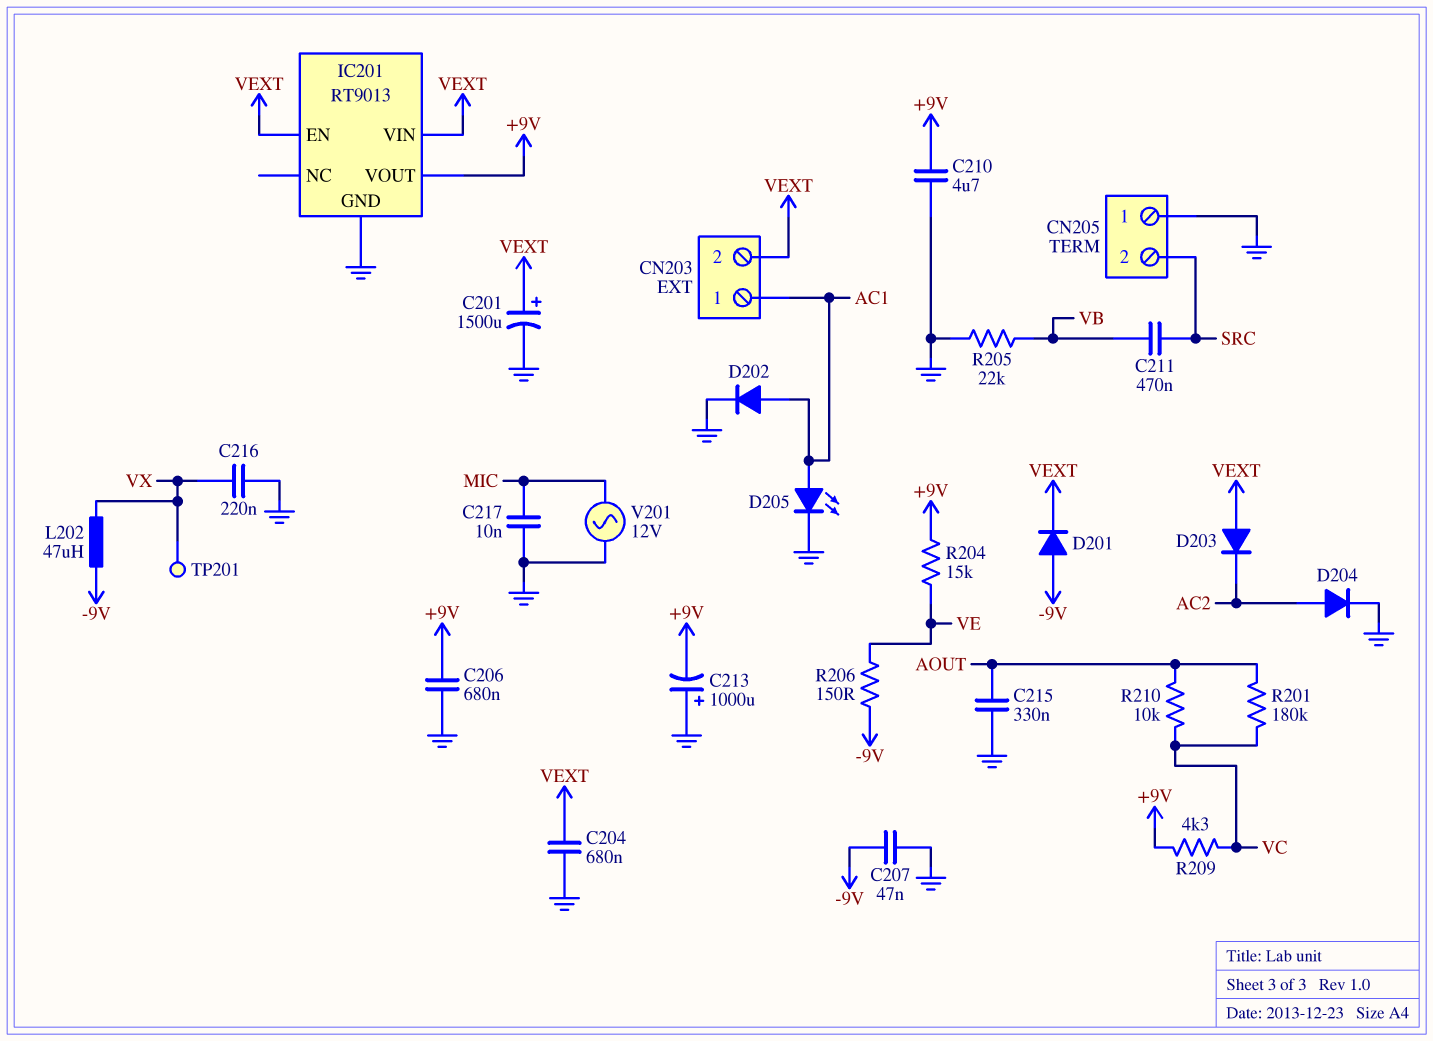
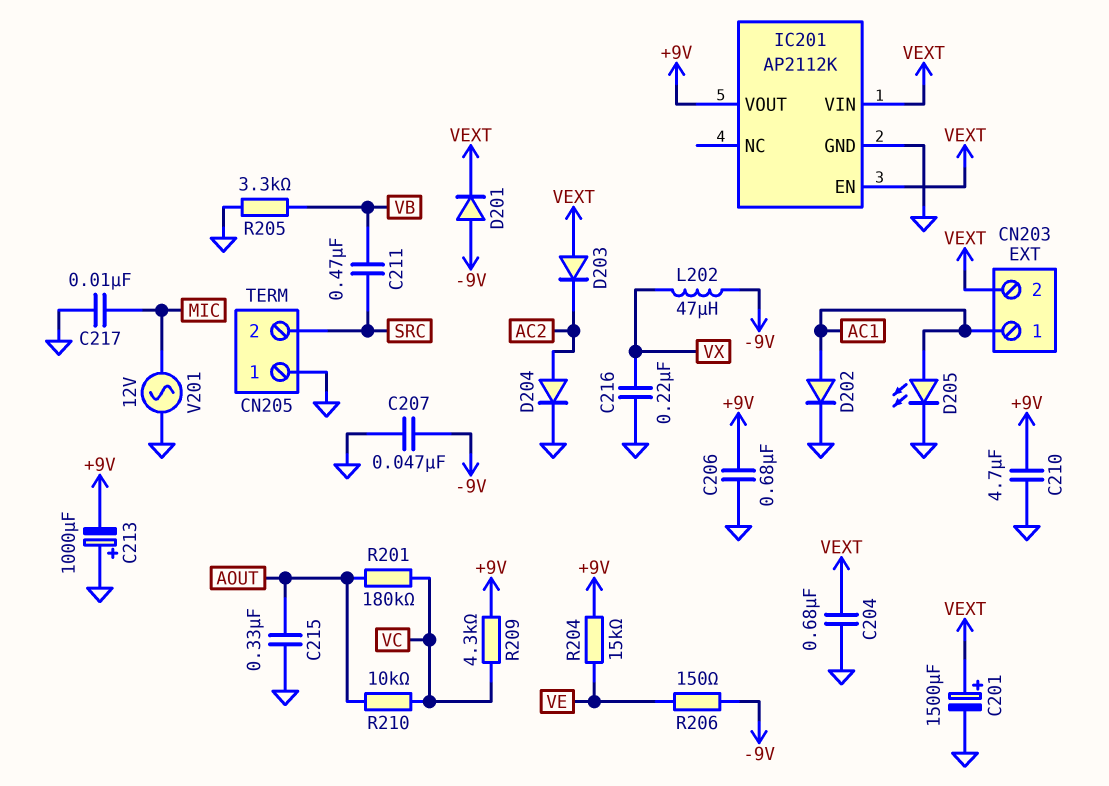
IC201: RT9013 -> AP2112K
R205: 22k (GND, VB) -> 3.3k (GND, VB)
TP201: test point (VX) -> none

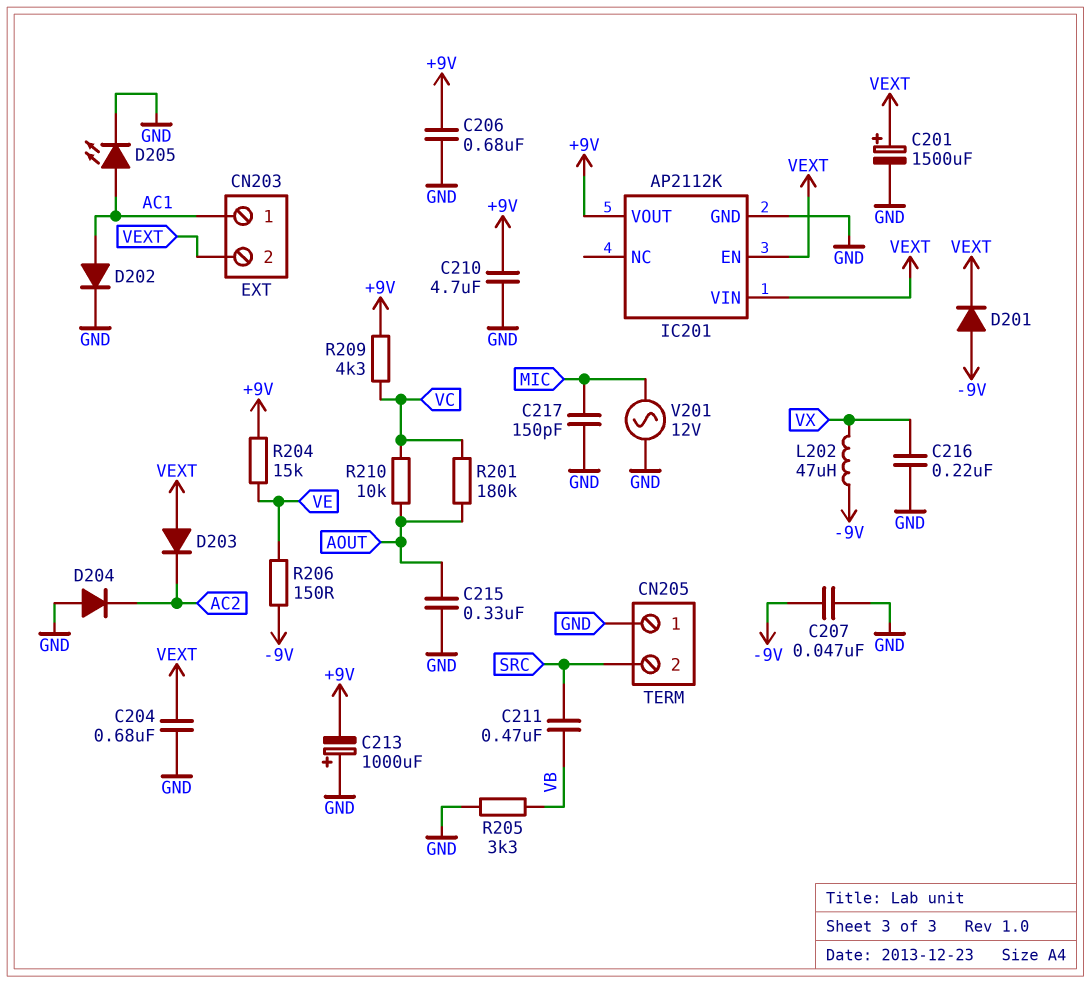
C217: 10nF (GND, MIC) -> 150pF (GND, MIC)
D204: diode (A AC2, K GND) -> diode (A GND, K AC2)

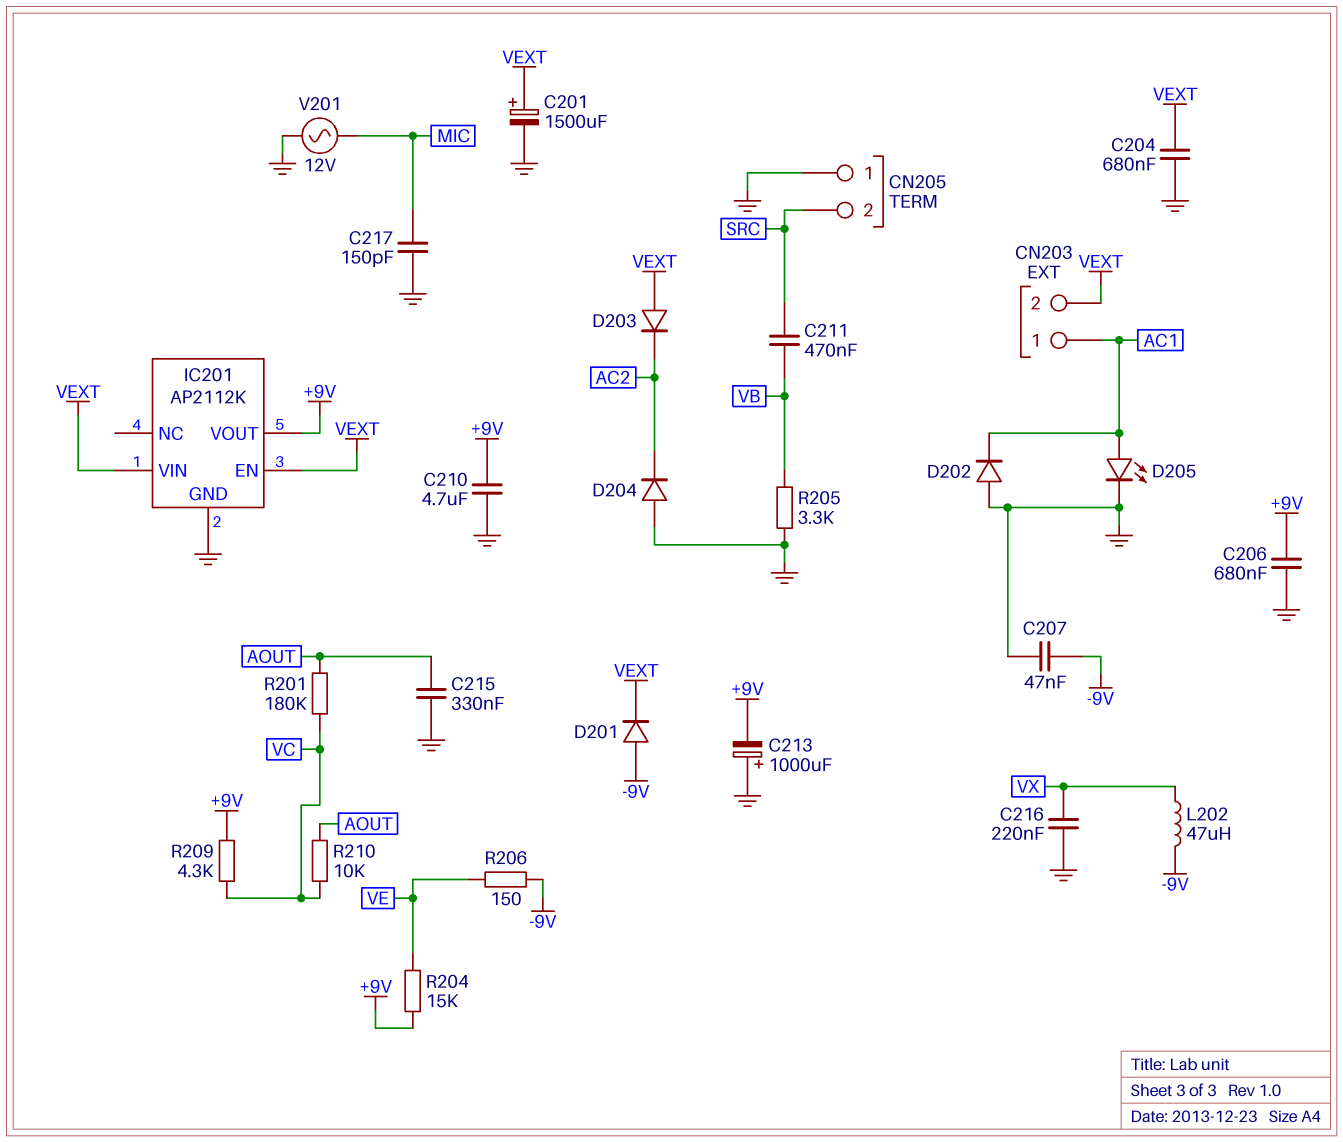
D202: diode (A AC1, K GND) -> diode (A GND, K AC1)

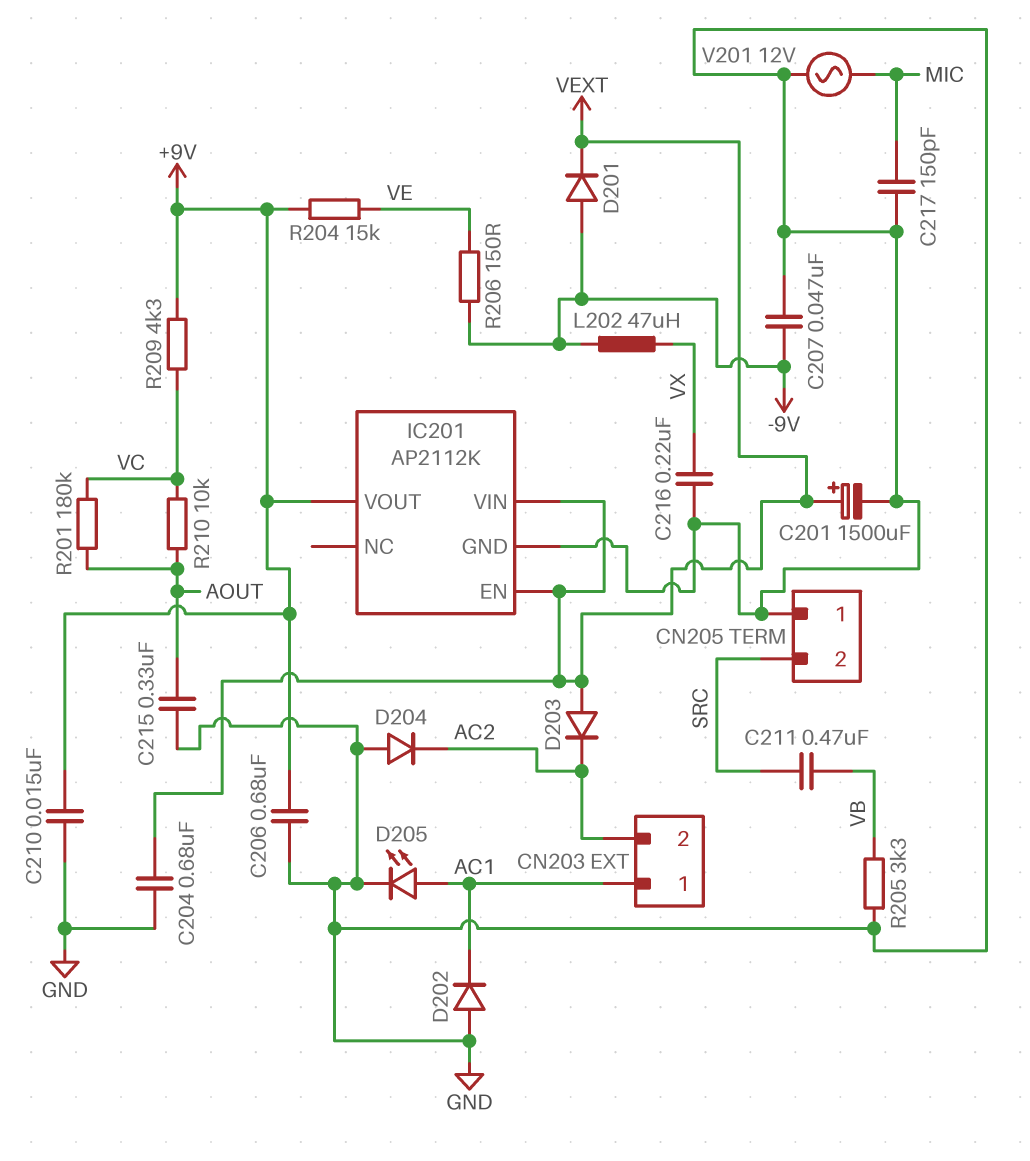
C210: 4.7uF (+9V, GND) -> 15nF (+9V, GND)
C213: 1000uF (plus GND, minus +9V) -> none
CN203 pin 2: VEXT -> AC2

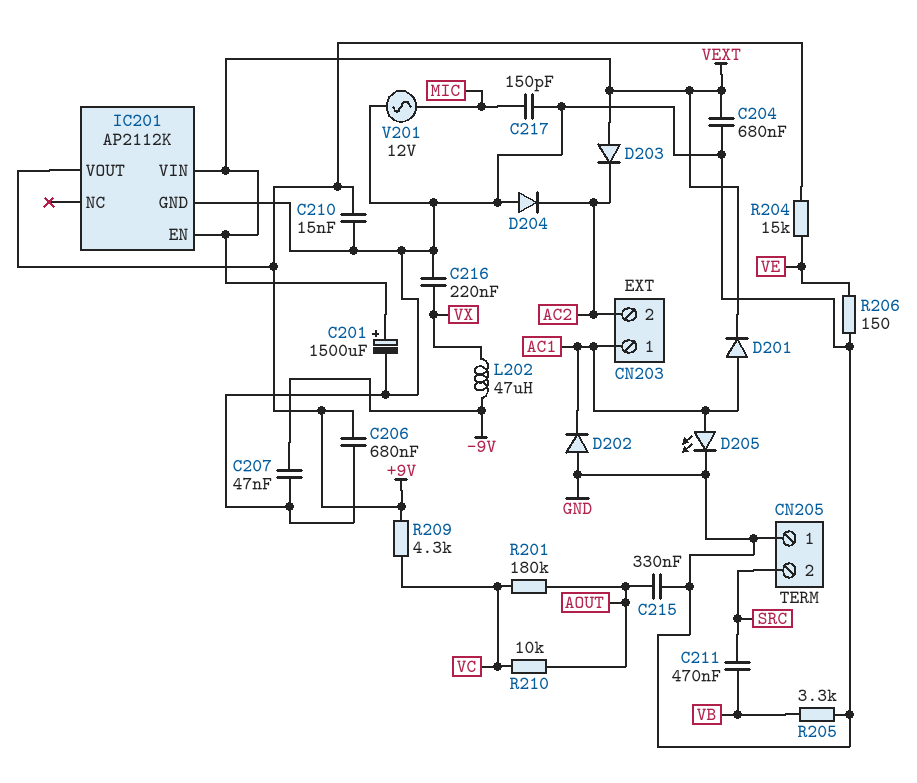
D201: diode (A -9V, K VEXT) -> diode (A AC1, K VEXT)
R206: 150 (-9V, VE) -> 150 (GND, VE)

